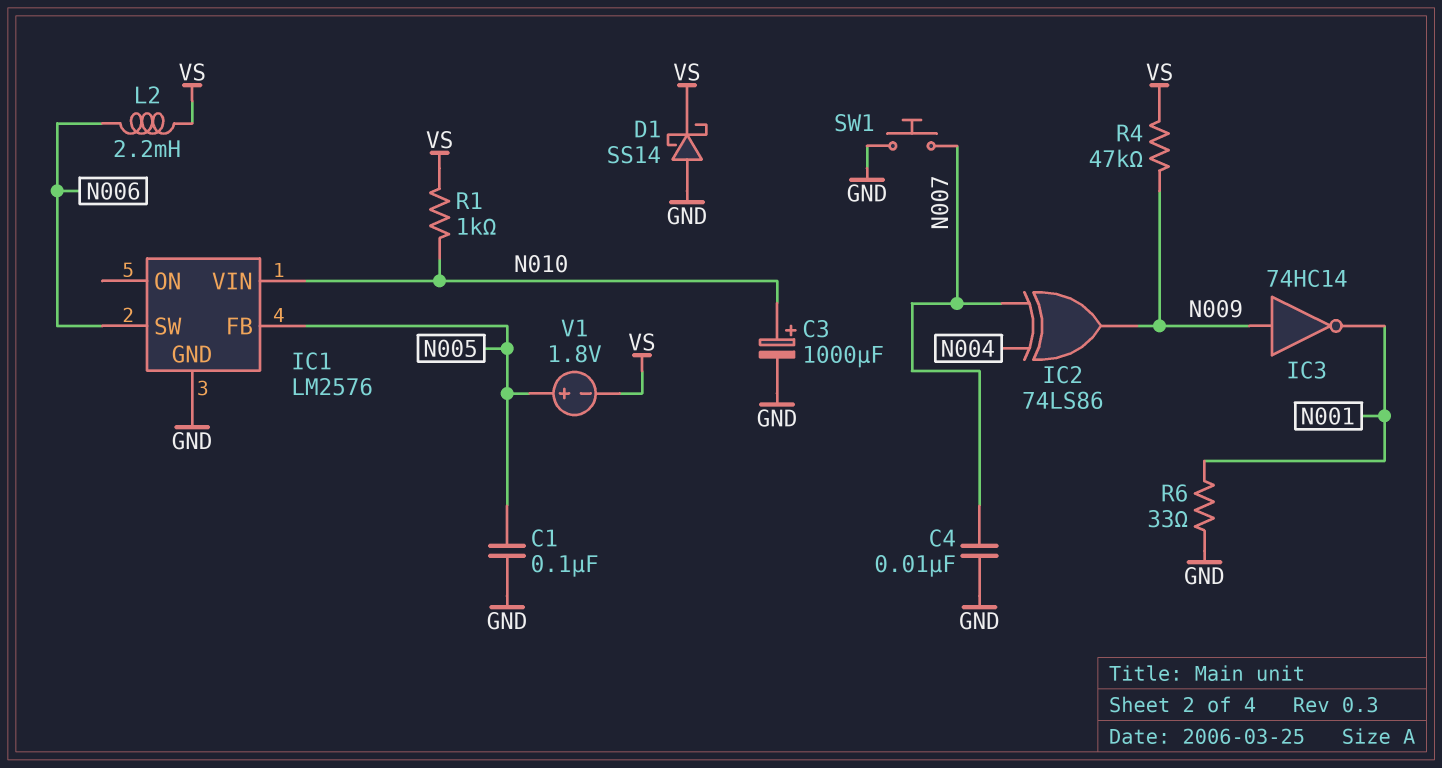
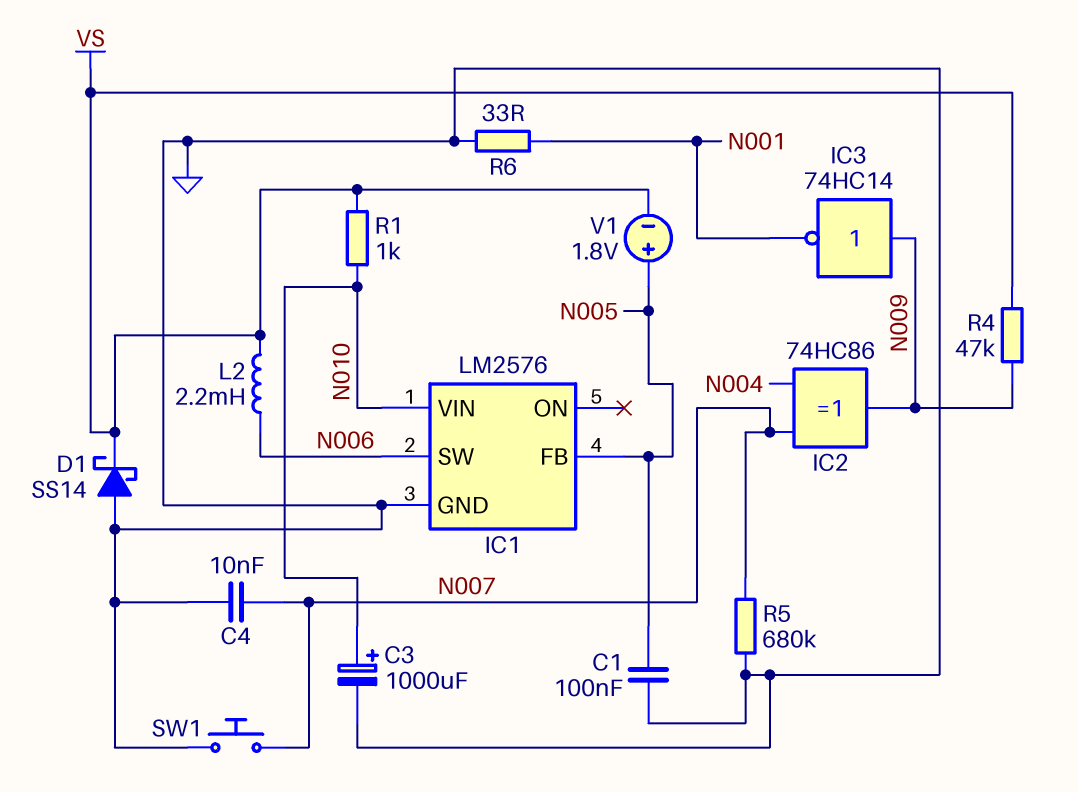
IC2: XOR 74LS86 (in N004, in N007, out N009) -> XOR 74HC86 (in N004, in N007, out N009)
R5: none -> 680k (GND, N007)

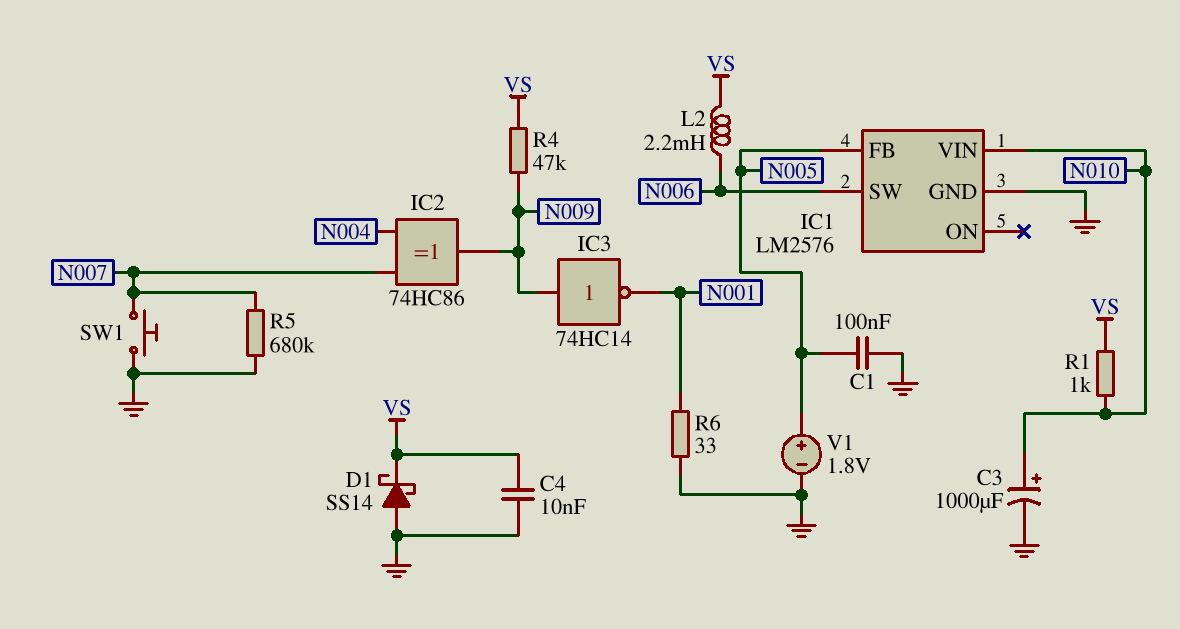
C4: 10nF (GND, N007) -> 10nF (GND, VS)
V1: 1.8V (plus N005, minus VS) -> 1.8V (plus N005, minus GND)

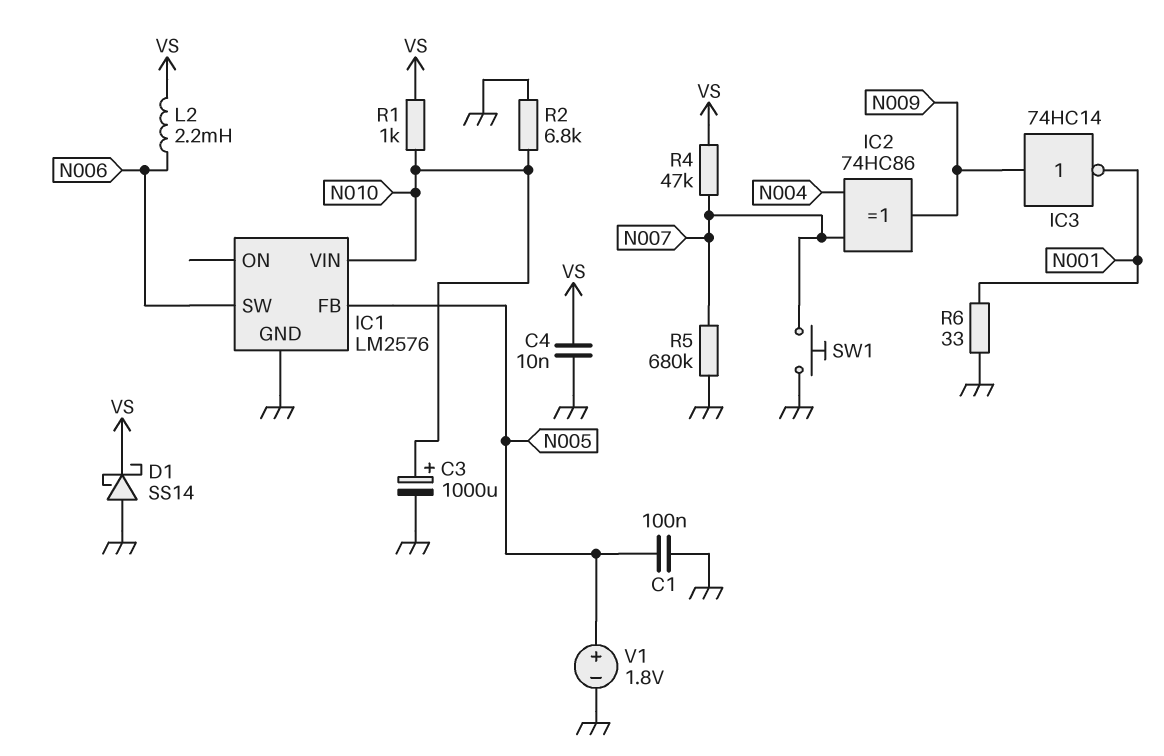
R2: none -> 6.8k (GND, N010)
R4: 47k (N009, VS) -> 47k (N007, VS)

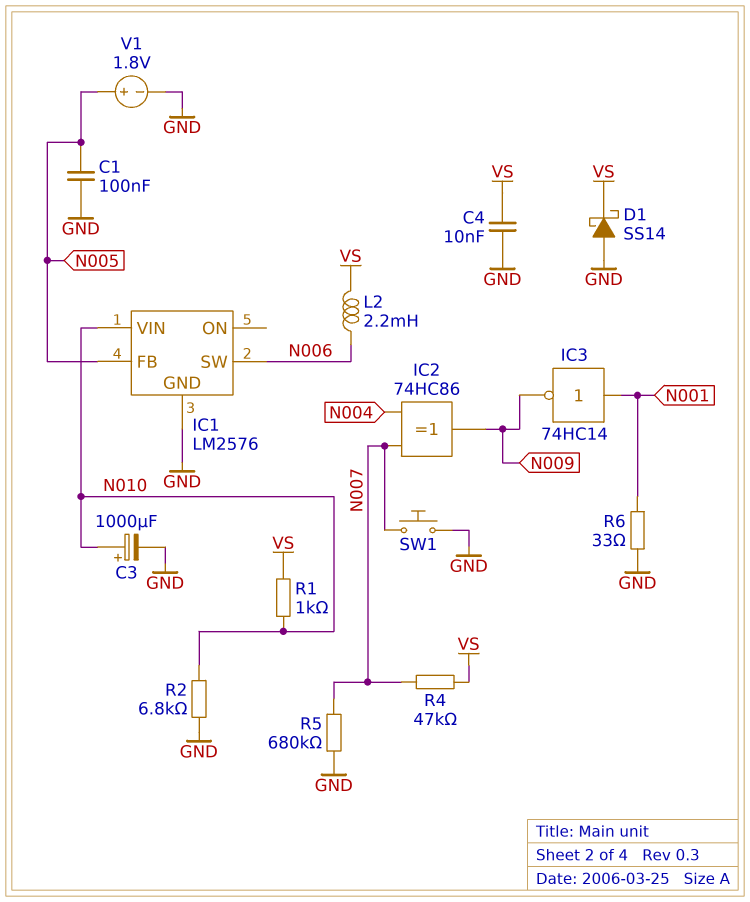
IC3: NOT 74HC14 (in N009, out N001) -> NOT 74HC14 (in N001, out N009)

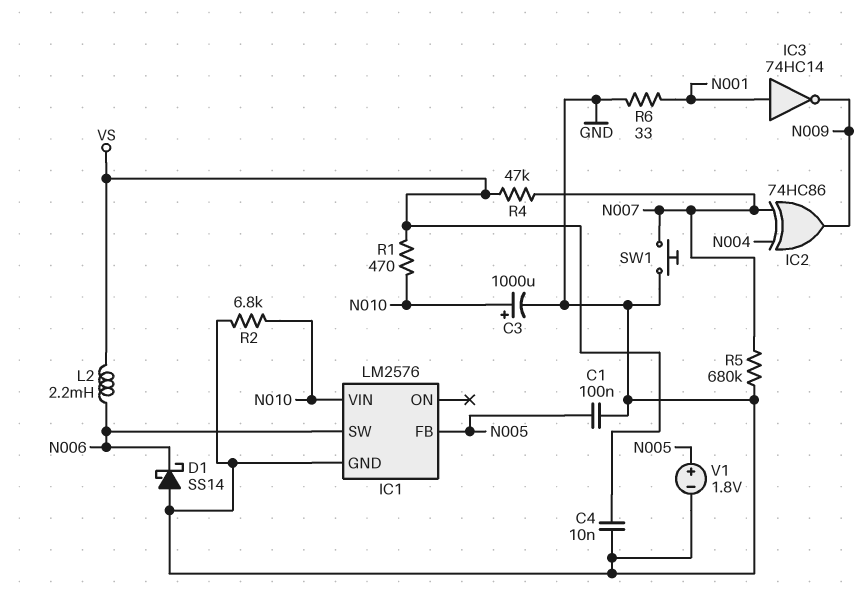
D1: schottky SS14 (A GND, K VS) -> schottky SS14 (A GND, K N006)
R1: 1k (N010, VS) -> 470 (N010, VS)

